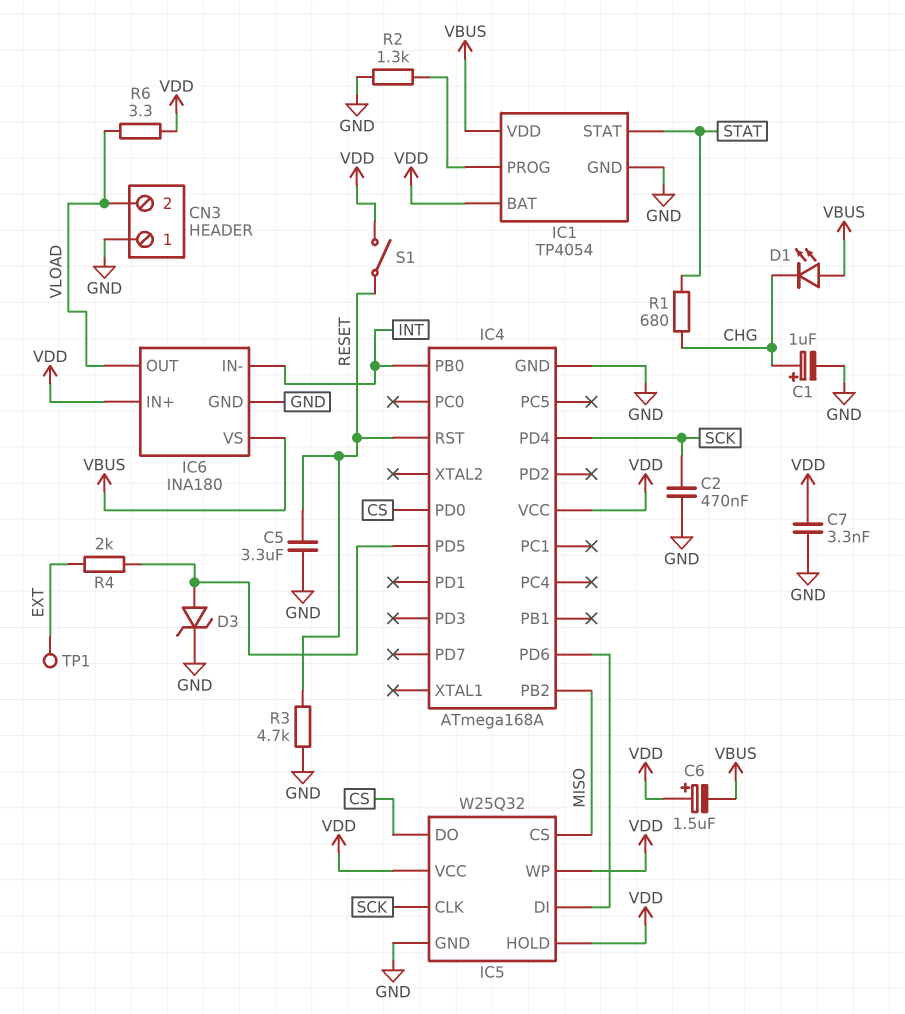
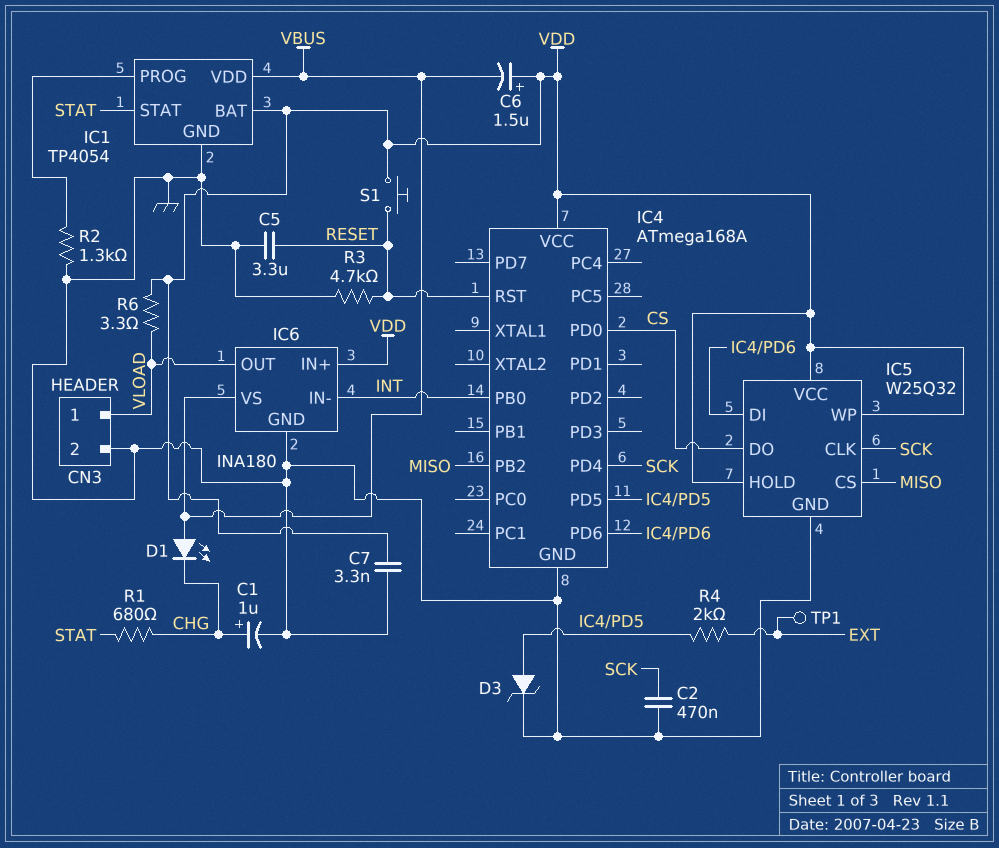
CN3 pin 1: GND -> VLOAD
CN3 pin 2: VLOAD -> GND
S1: switch (RESET, VDD) -> button (RESET, VDD)

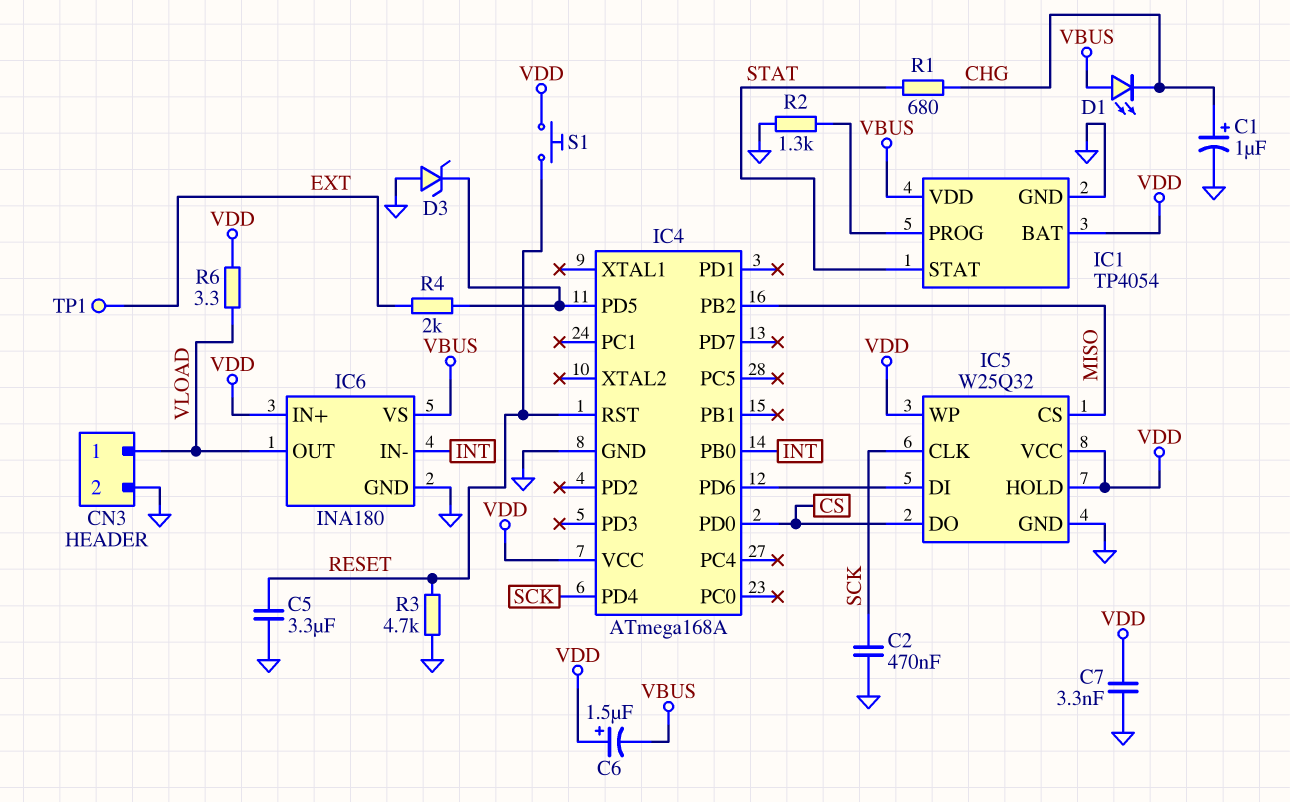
D3: zener (A IC4/PD5, K GND) -> zener (A GND, K IC4/PD5)

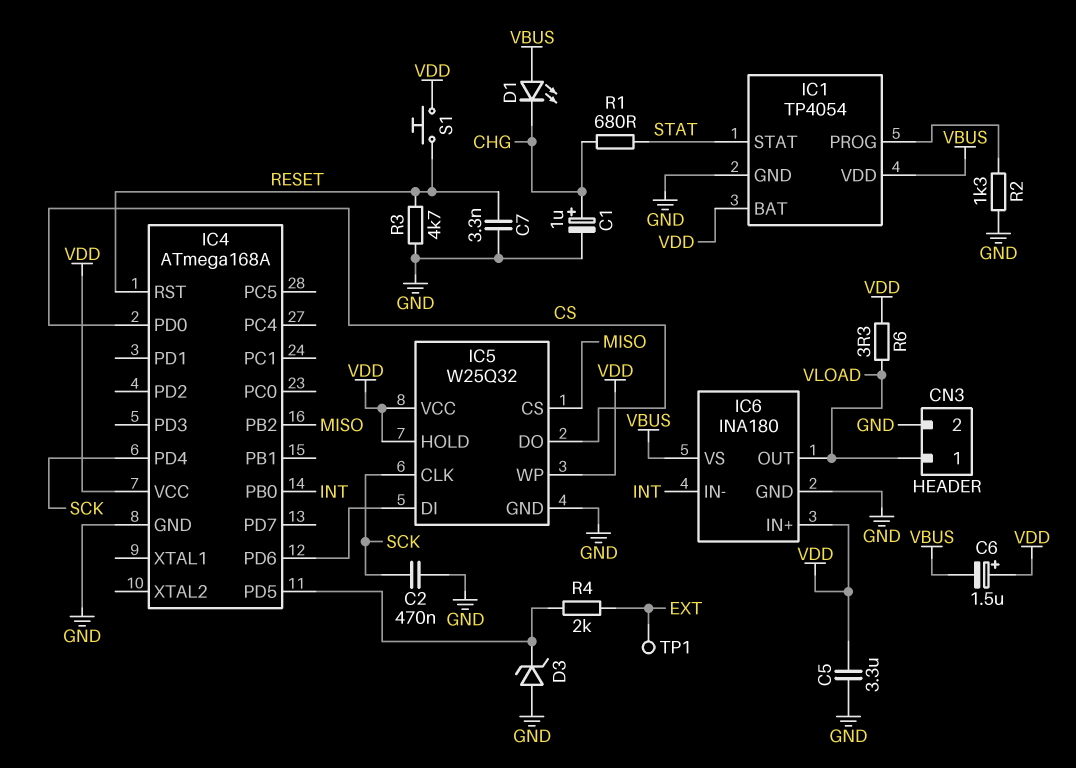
C5: 3.3uF (GND, RESET) -> 3.3uF (GND, VDD)
C7: 3.3nF (GND, VDD) -> 3.3nF (GND, RESET)

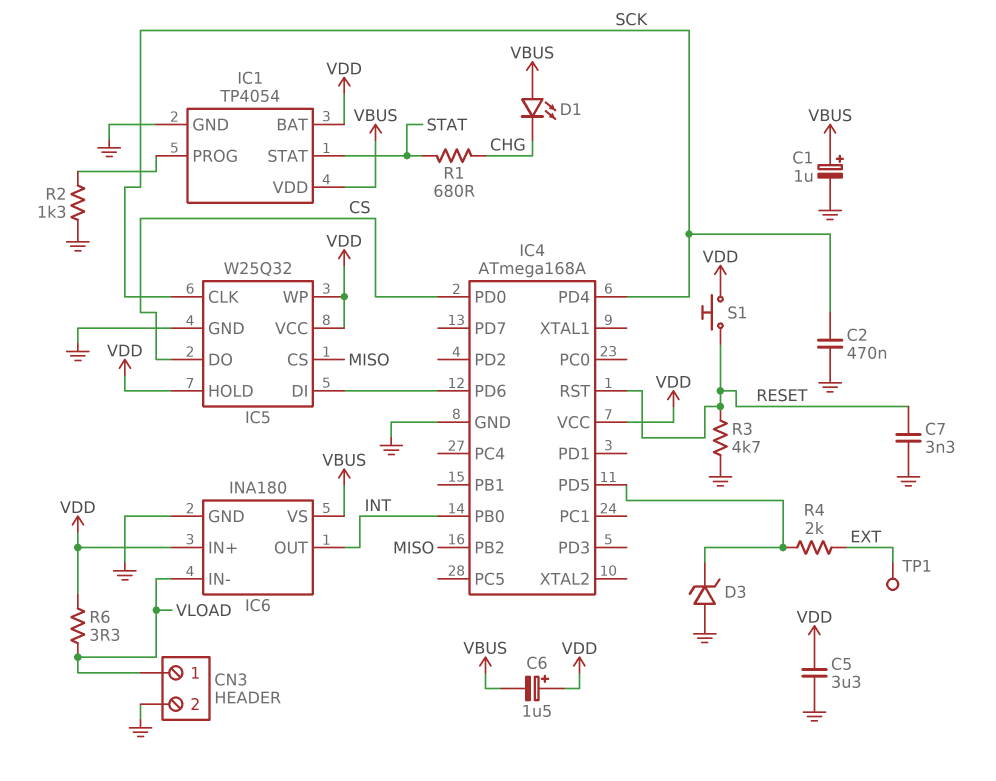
C1: 1uF (plus CHG, minus GND) -> 1uF (plus VBUS, minus GND)
IC6 pin IN-: INT -> VLOAD
IC6 pin OUT: VLOAD -> INT

